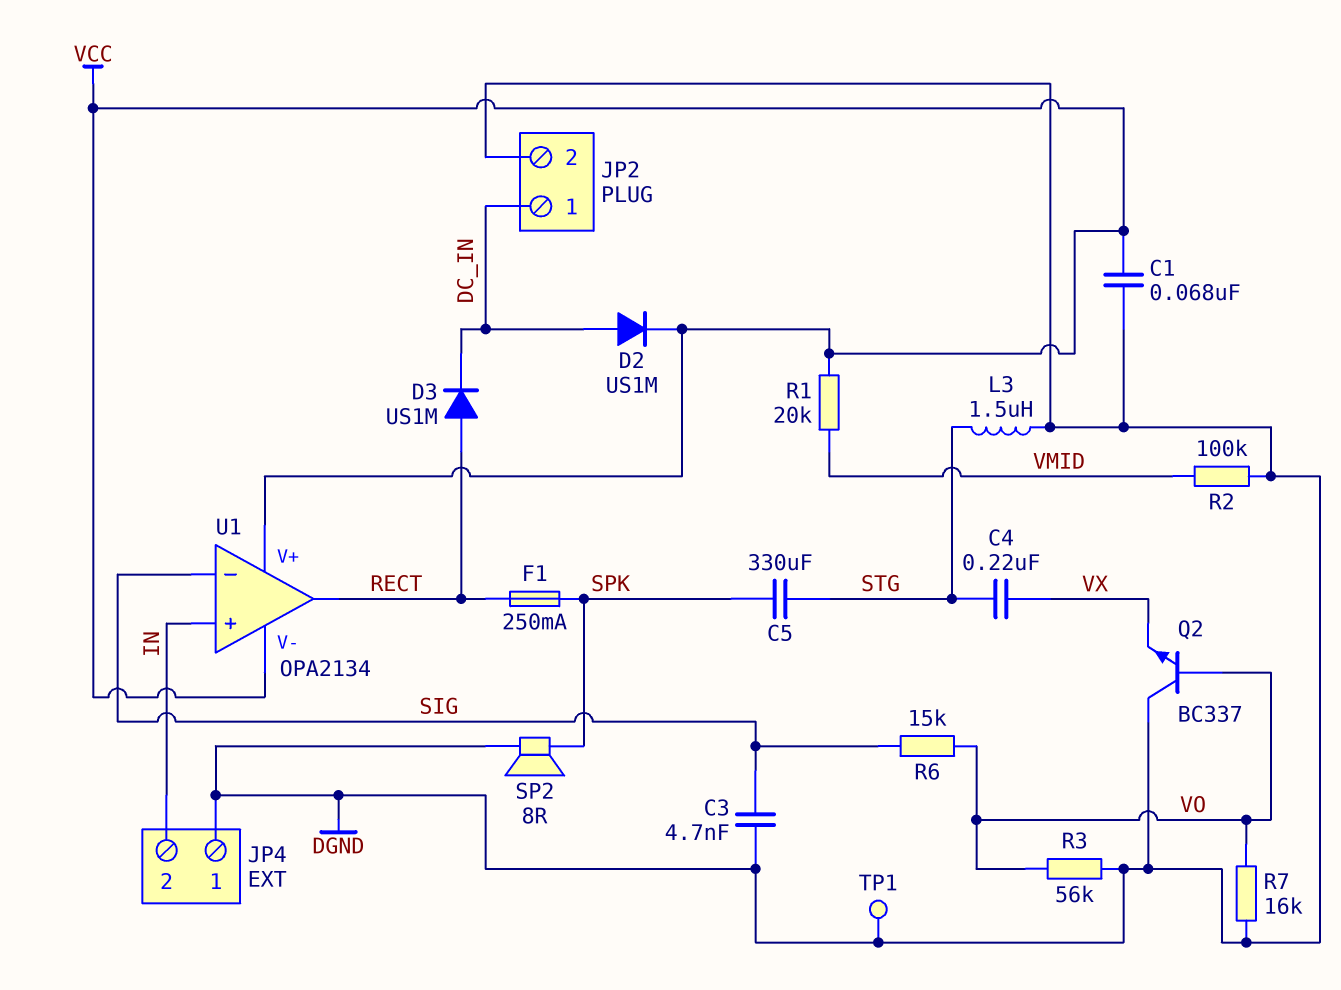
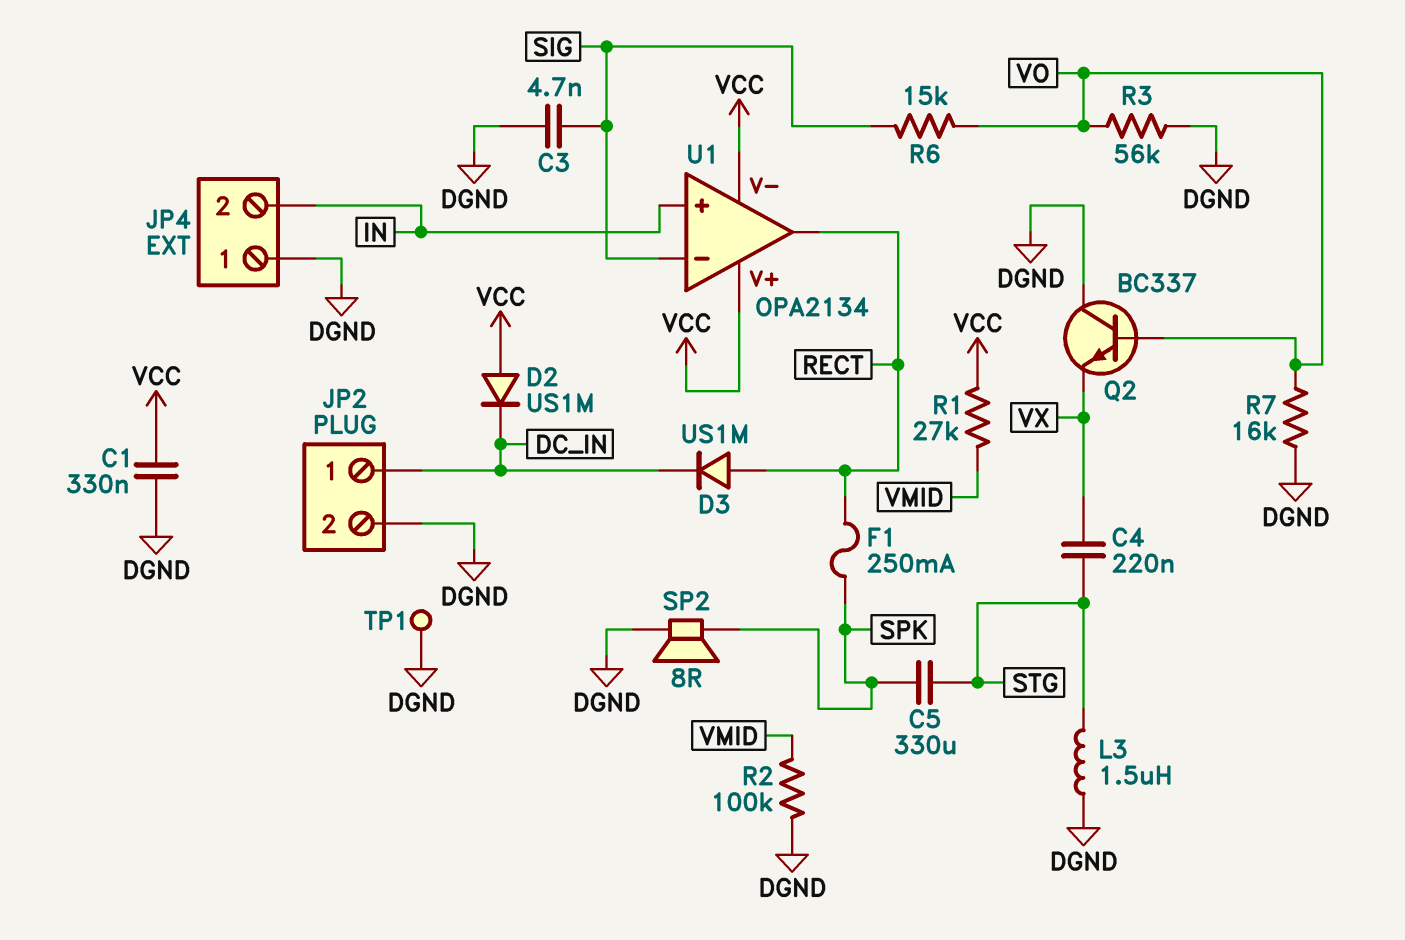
C1: 68nF (DGND, VCC) -> 330nF (DGND, VCC)
D2: diode US1M (A DC_IN, K VCC) -> diode US1M (A VCC, K DC_IN)
R1: 20k (VCC, VMID) -> 27k (VCC, VMID)

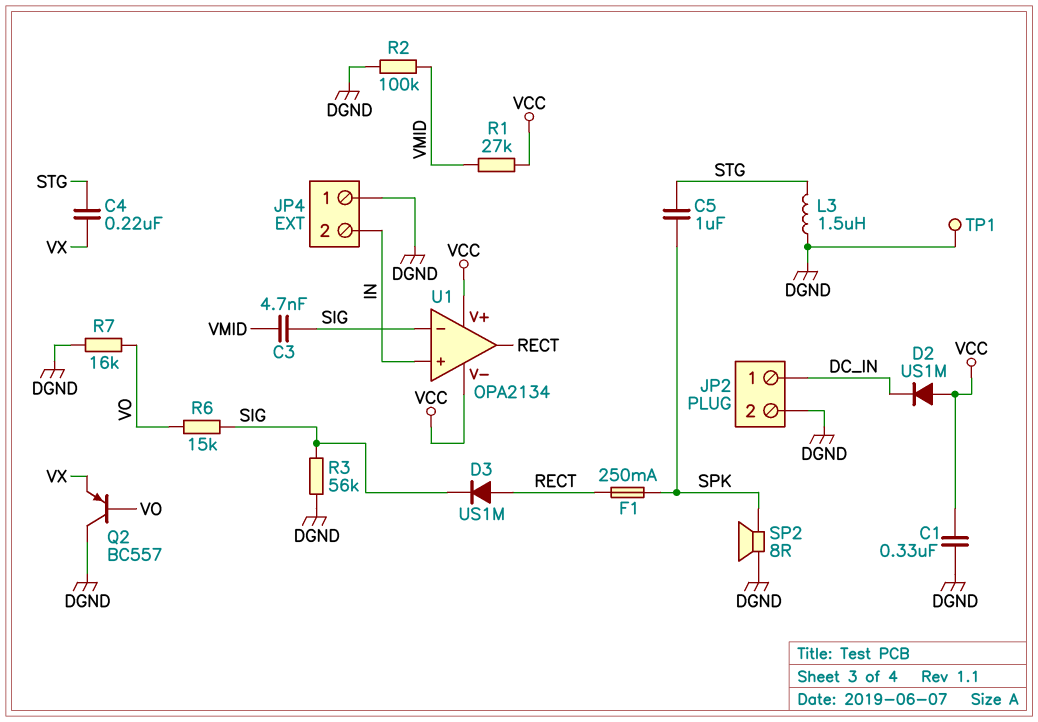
C3: 4.7nF (DGND, SIG) -> 4.7nF (SIG, VMID)
C5: 330uF (SPK, STG) -> 1uF (SPK, STG)
D3: diode US1M (A RECT, K DC_IN) -> diode US1M (A RECT, K SIG)
Q2: NPN BC337 (B VO, C DGND, E VX) -> PNP BC557 (B VO, C DGND, E VX)
R3: 56k (DGND, VO) -> 56k (DGND, SIG)

